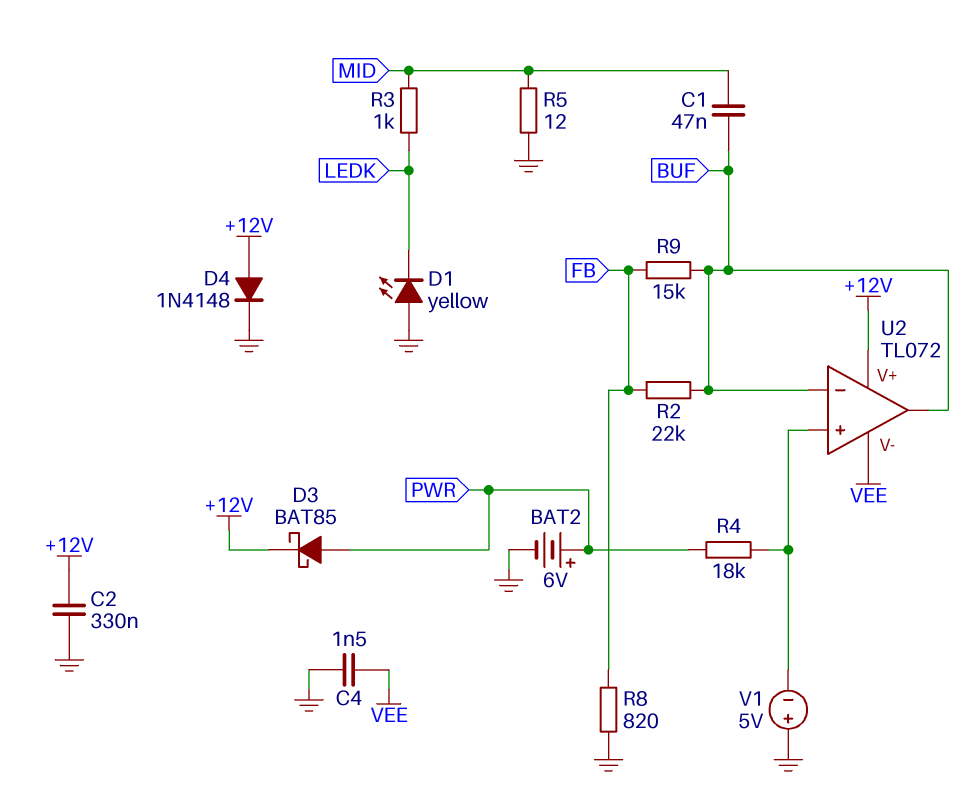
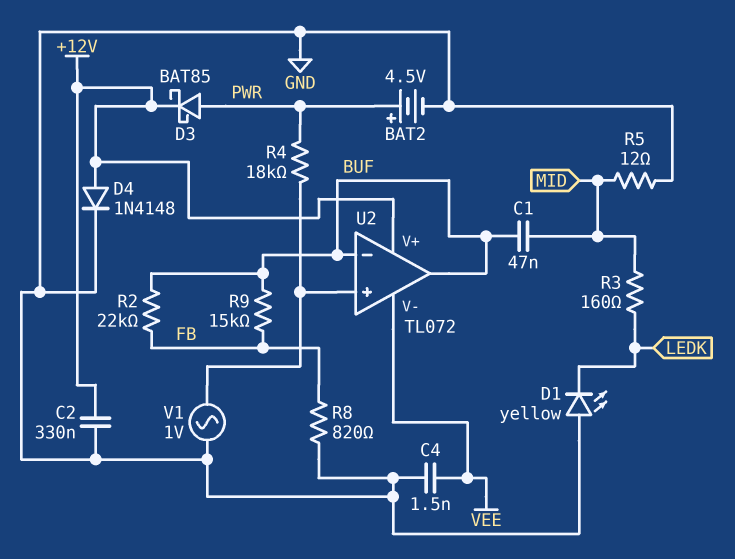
BAT2: 6V (plus PWR, minus GND) -> 4.5V (plus PWR, minus GND)
R3: 1k (LEDK, MID) -> 160 (LEDK, MID)
V1: 5V (plus GND, minus U2/in+) -> AC 1V (GND, U2/in+)

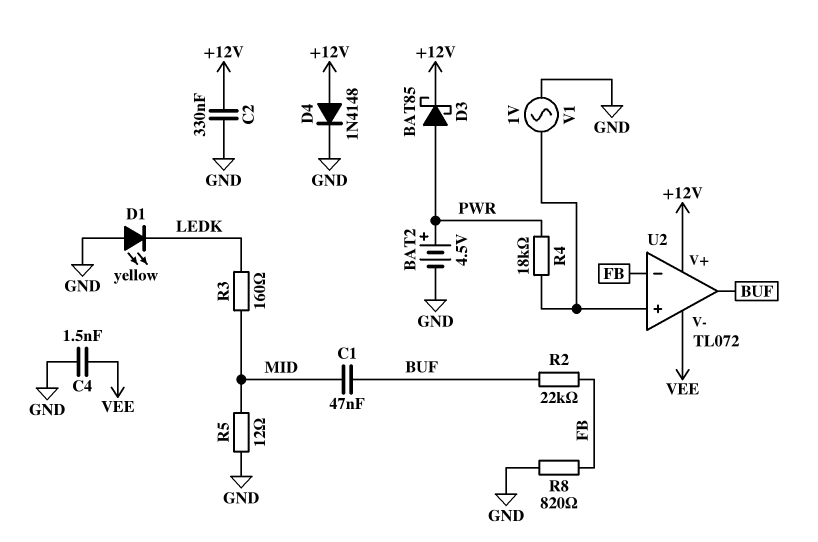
R9: 15k (BUF, FB) -> none
U2 pin in-: BUF -> FB

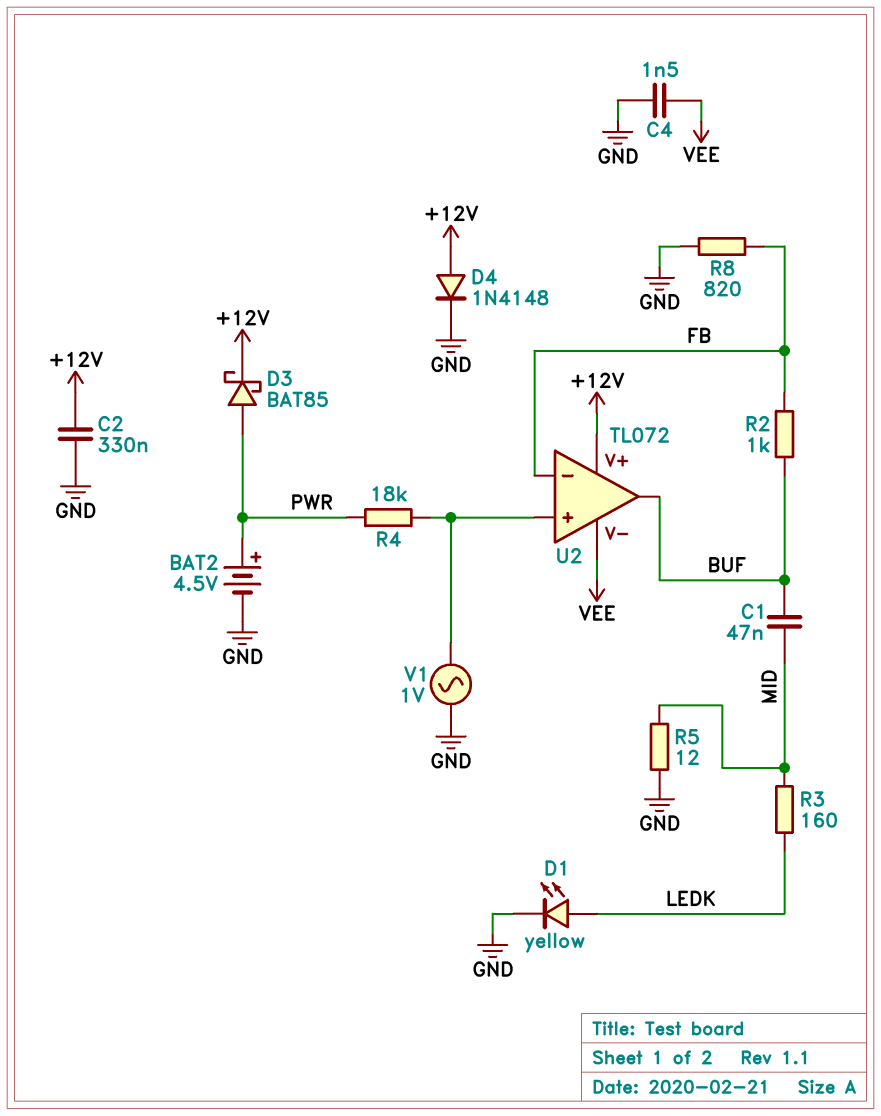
D1: LED yellow (A GND, K LEDK) -> LED yellow (A LEDK, K GND)
R2: 22k (BUF, FB) -> 1k (BUF, FB)

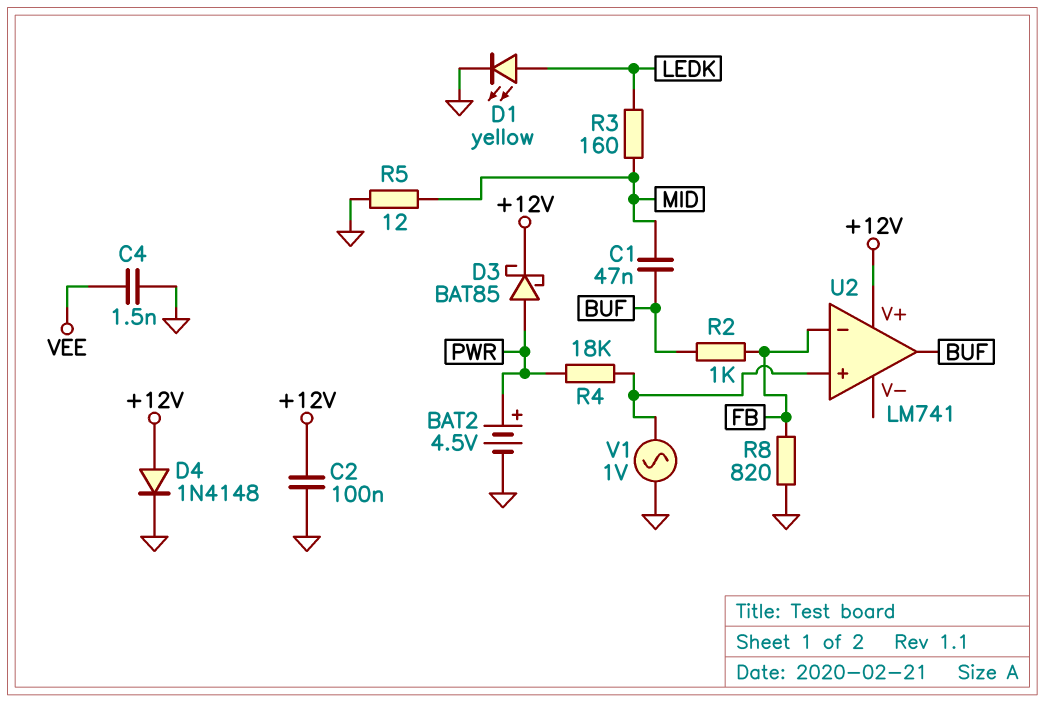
C2: 330nF (+12V, GND) -> 100nF (+12V, GND)
U2: TL072 -> LM741
U2 pin V-: VEE -> none

